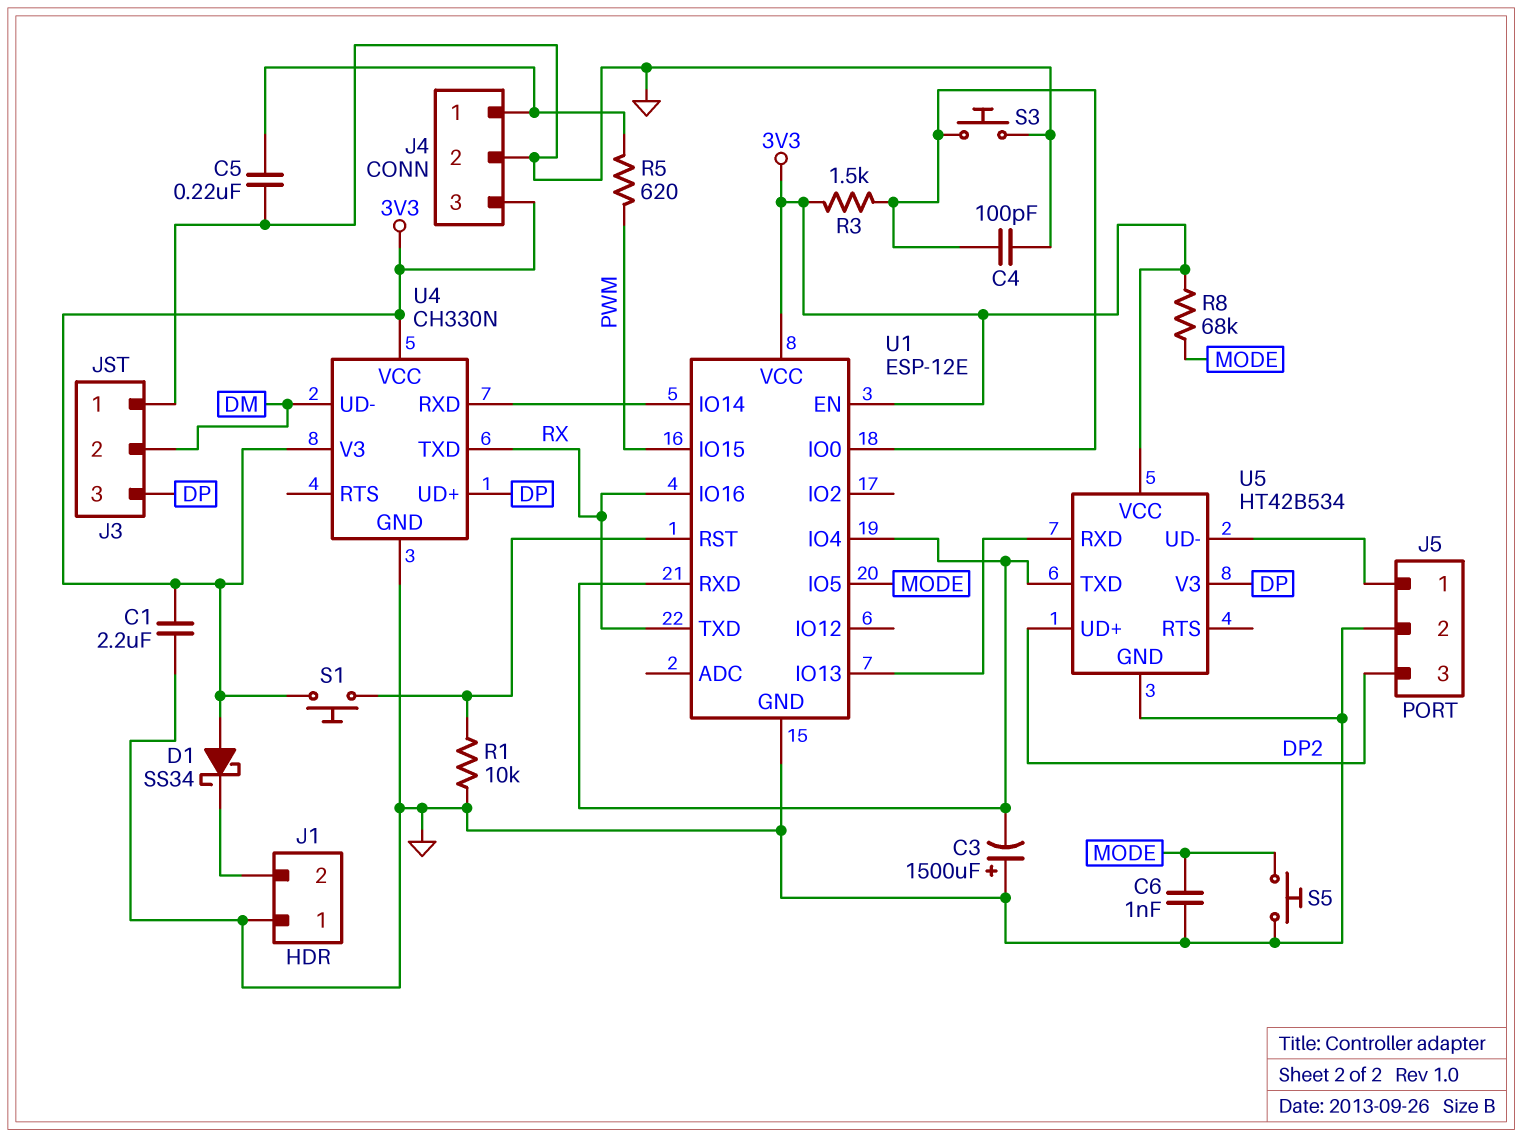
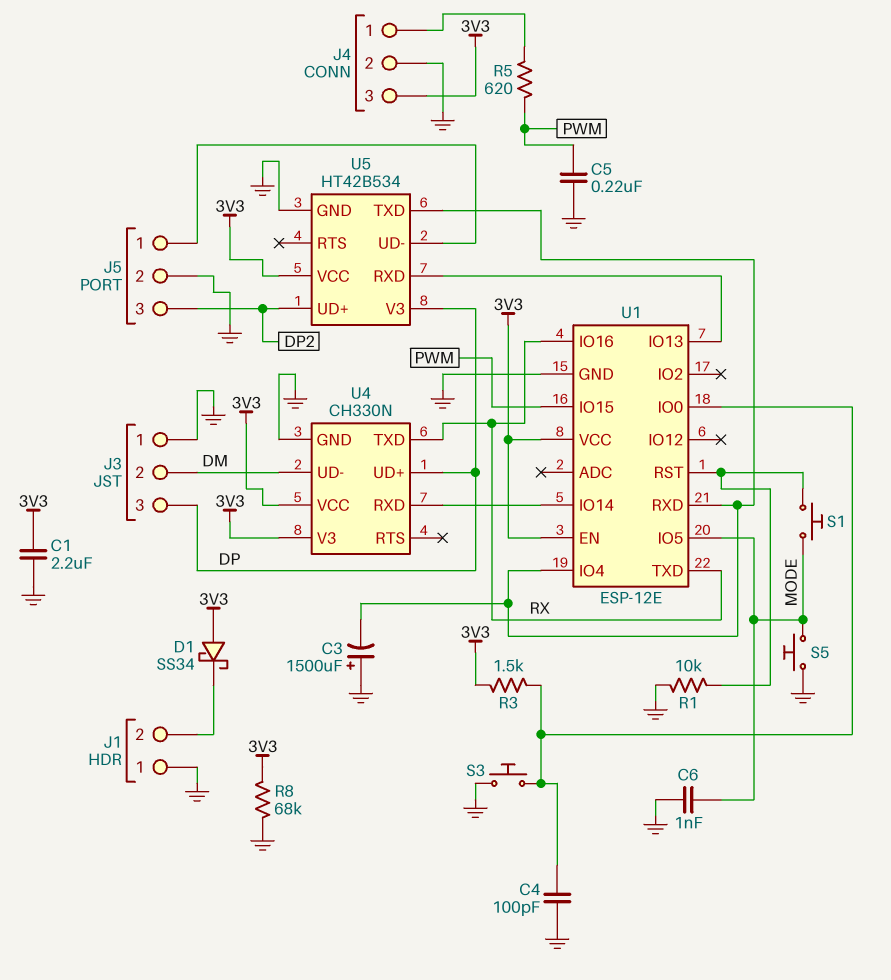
C5: 220nF (GND, J4/1) -> 220nF (GND, PWM)
R8: 68k (3V3, MODE) -> 68k (3V3, GND)
S1: button (3V3, U1/RST) -> button (MODE, U1/RST)

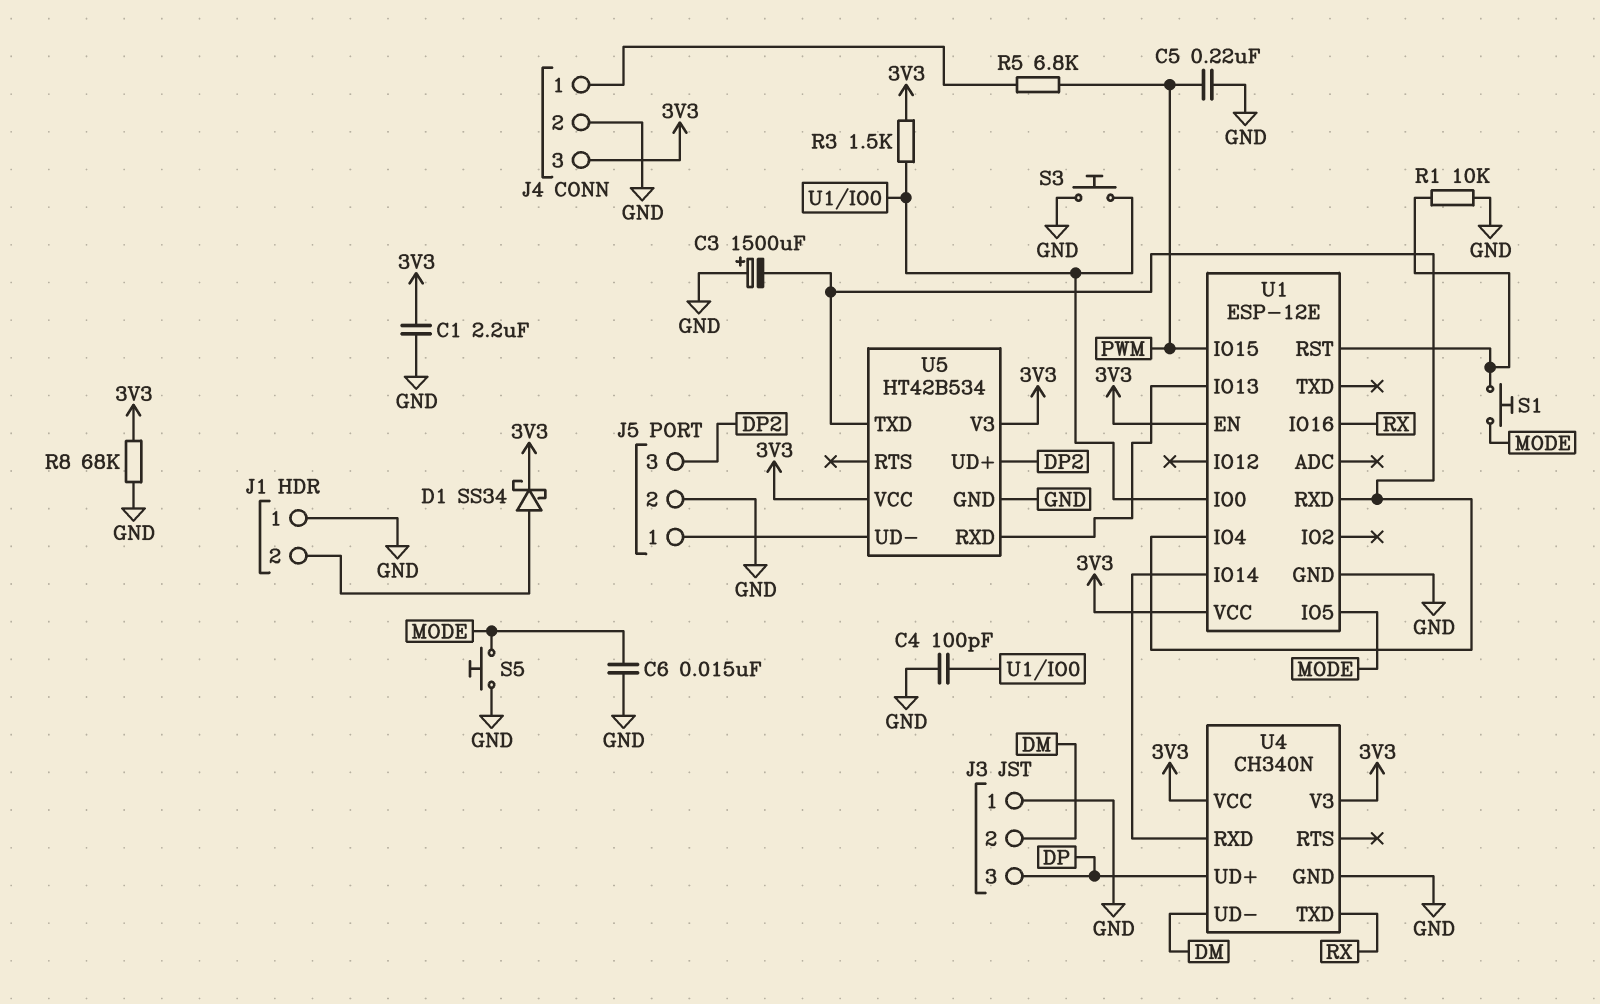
C6: 1nF (GND, MODE) -> 15nF (GND, MODE)
D1: schottky SS34 (A 3V3, K J1/2) -> schottky SS34 (A J1/2, K 3V3)
R5: 620 (J4/1, PWM) -> 6.8k (J4/1, PWM)
U1 pin TXD: RX -> none
U4: CH330N -> CH340N
U5 pin V3: DP -> 3V3

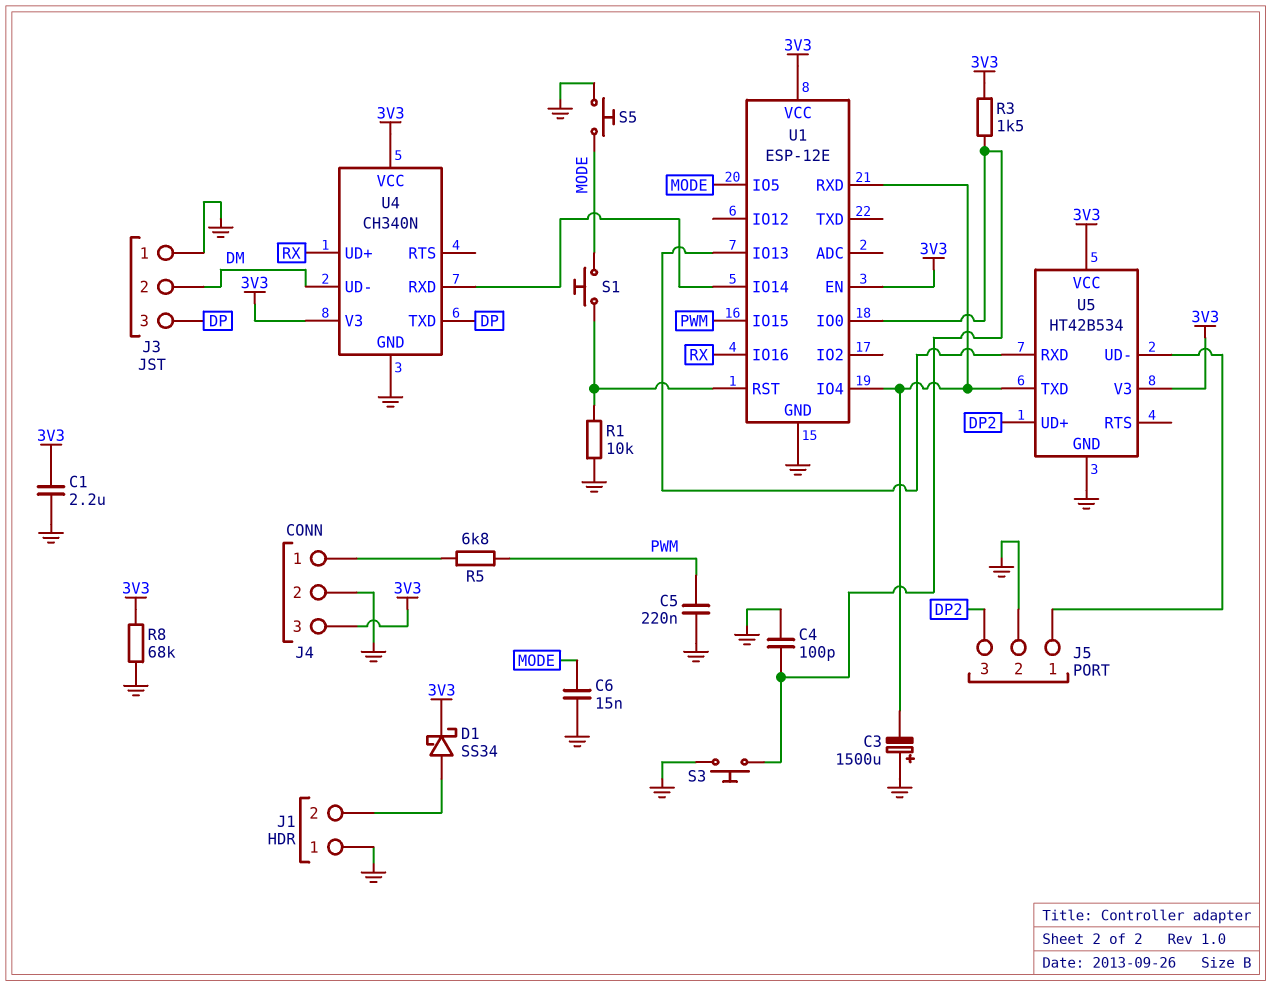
U4 pin TXD: RX -> DP
U4 pin UD+: DP -> RX

